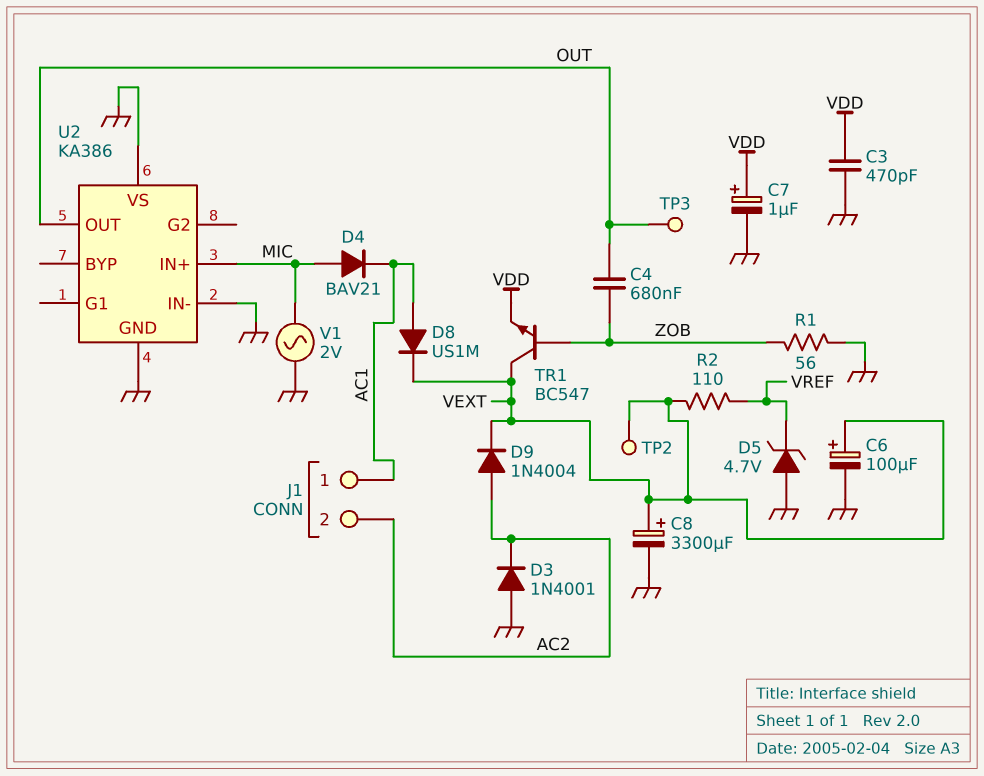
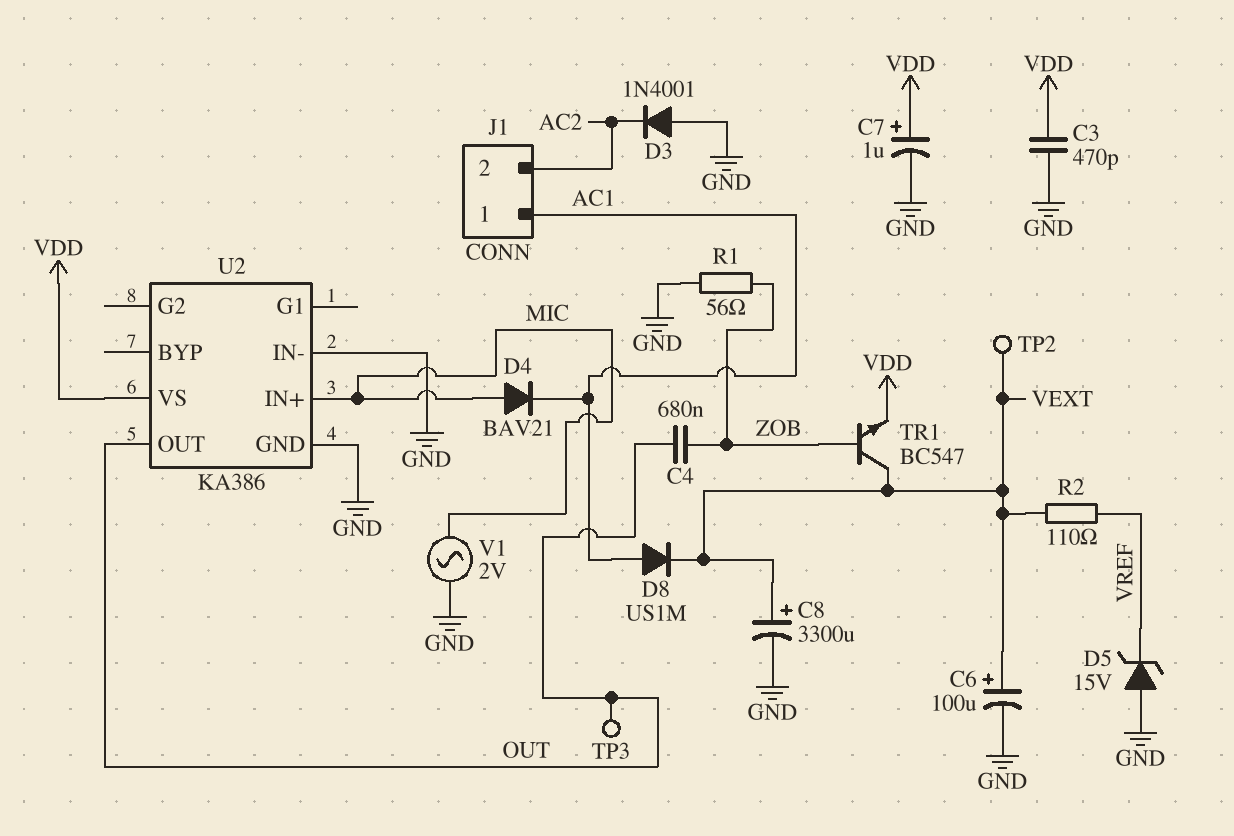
D5: zener 4.7V (A GND, K VREF) -> zener 15V (A GND, K VREF)
D9: diode 1N4004 (A AC2, K VEXT) -> none
U2 pin VS: GND -> VDD

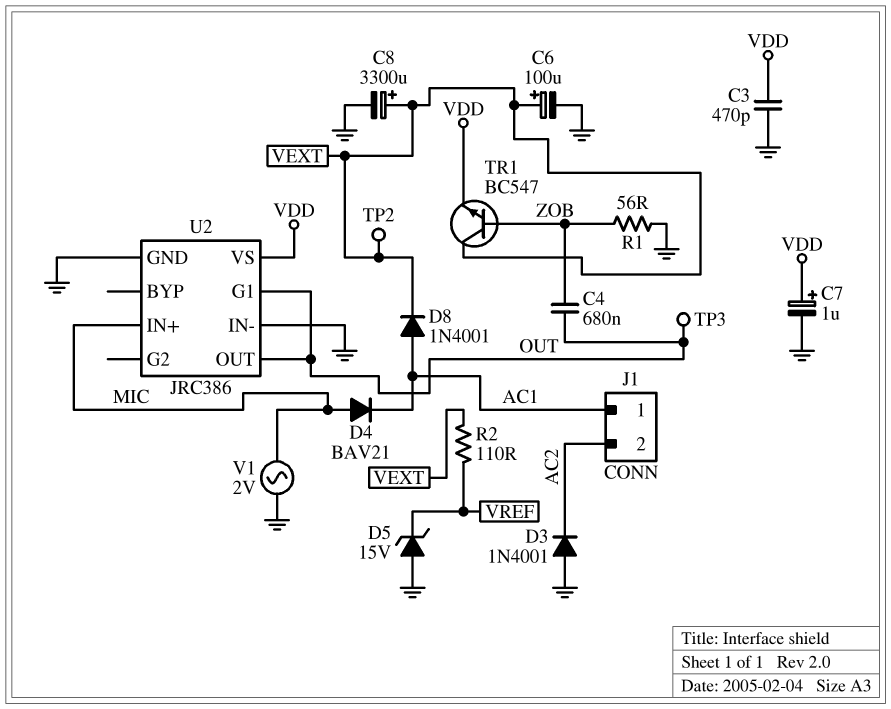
D8: diode US1M (A AC1, K VEXT) -> diode 1N4001 (A AC1, K VEXT)
U2: KA386 -> JRC386
U2 pin G1: none -> OUT

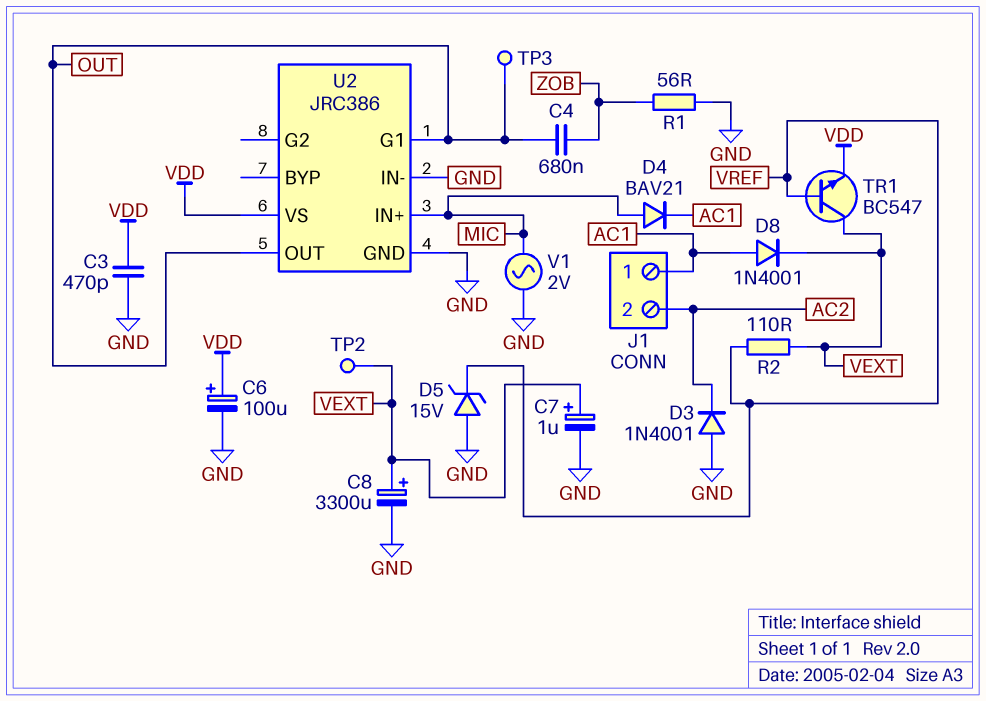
C6: 100uF (plus VEXT, minus GND) -> 100uF (plus VDD, minus GND)
C7: 1uF (plus VDD, minus GND) -> 1uF (plus VEXT, minus GND)
TR1: NPN BC547 (B ZOB, C VEXT, E VDD) -> NPN BC547 (B VREF, C VEXT, E VDD)

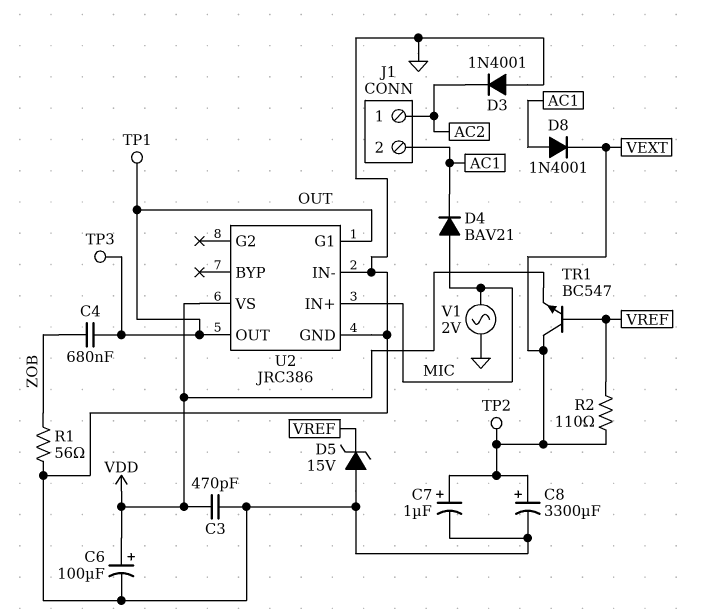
J1 pin 1: AC1 -> AC2
J1 pin 2: AC2 -> AC1
TP1: none -> test point (OUT)

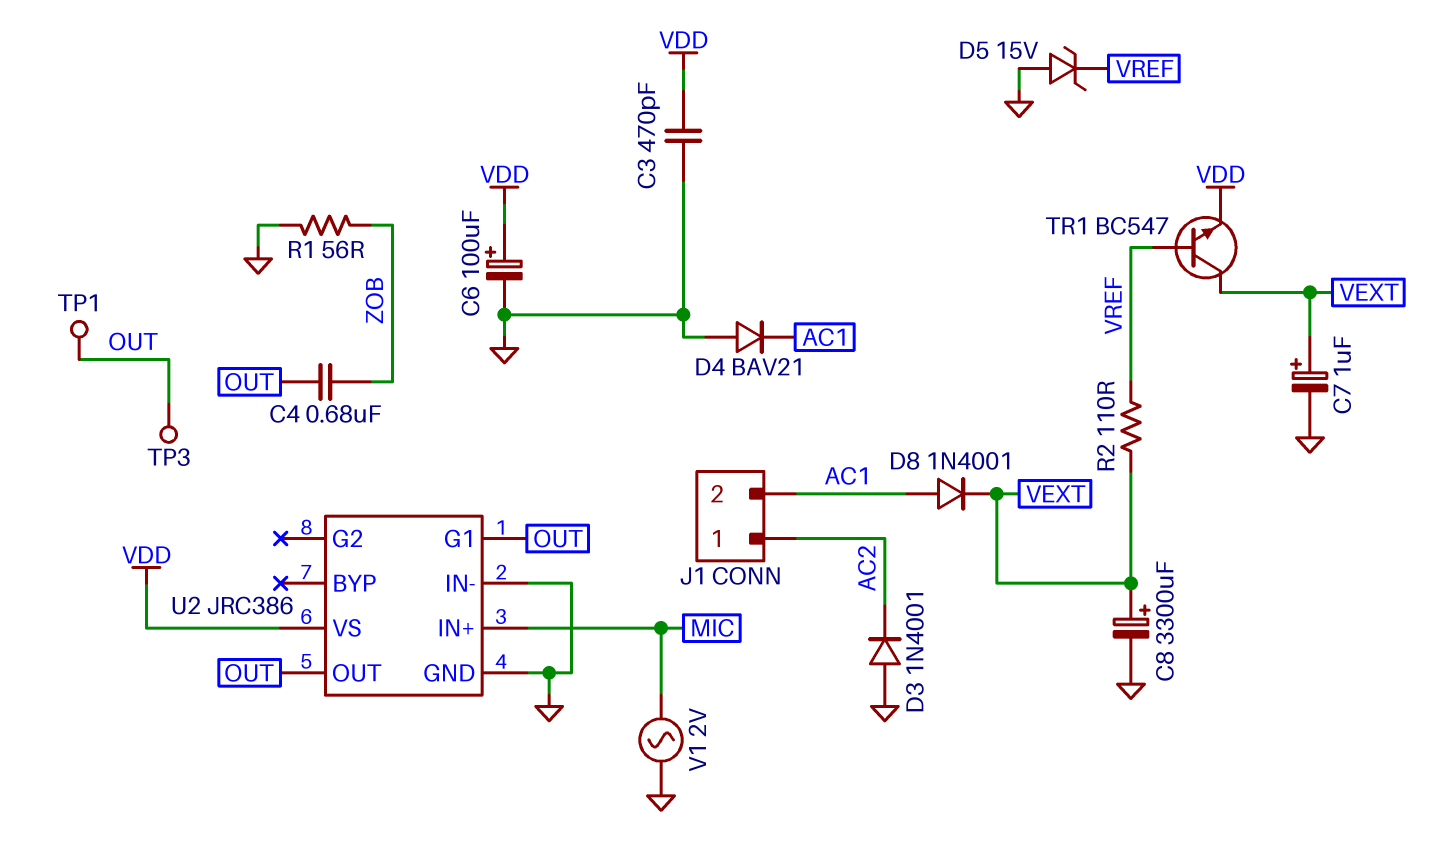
D4: diode BAV21 (A MIC, K AC1) -> diode BAV21 (A GND, K AC1)
TP2: test point (VEXT) -> none

